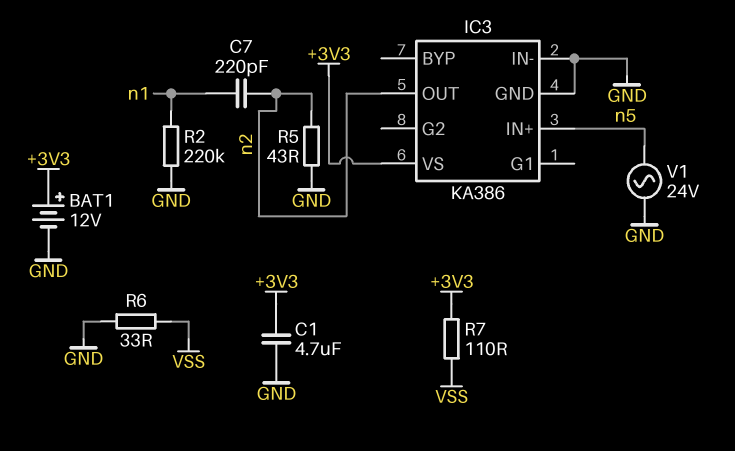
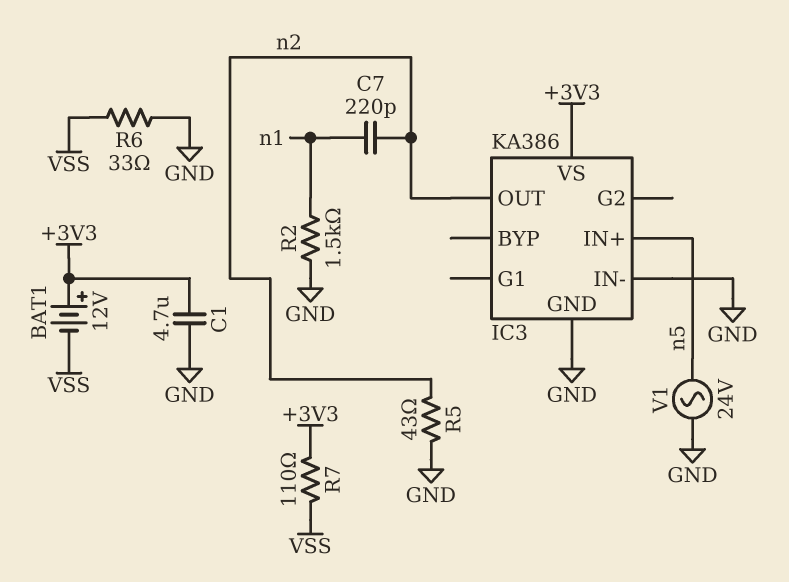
BAT1: 12V (plus +3V3, minus GND) -> 12V (plus +3V3, minus VSS)
R2: 220k (GND, n1) -> 1.5k (GND, n1)

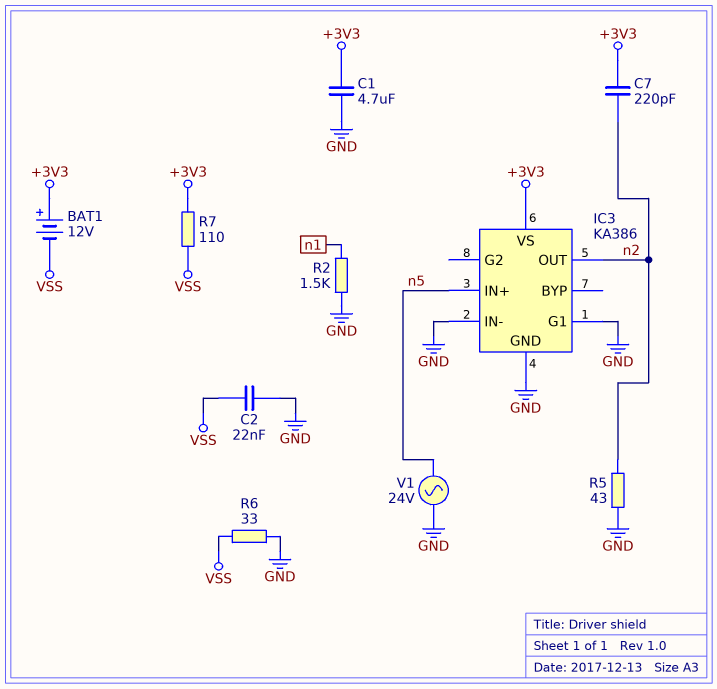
C2: none -> 22nF (GND, VSS)
C7: 220pF (n1, n2) -> 220pF (+3V3, n2)
IC3 pin G1: none -> GND

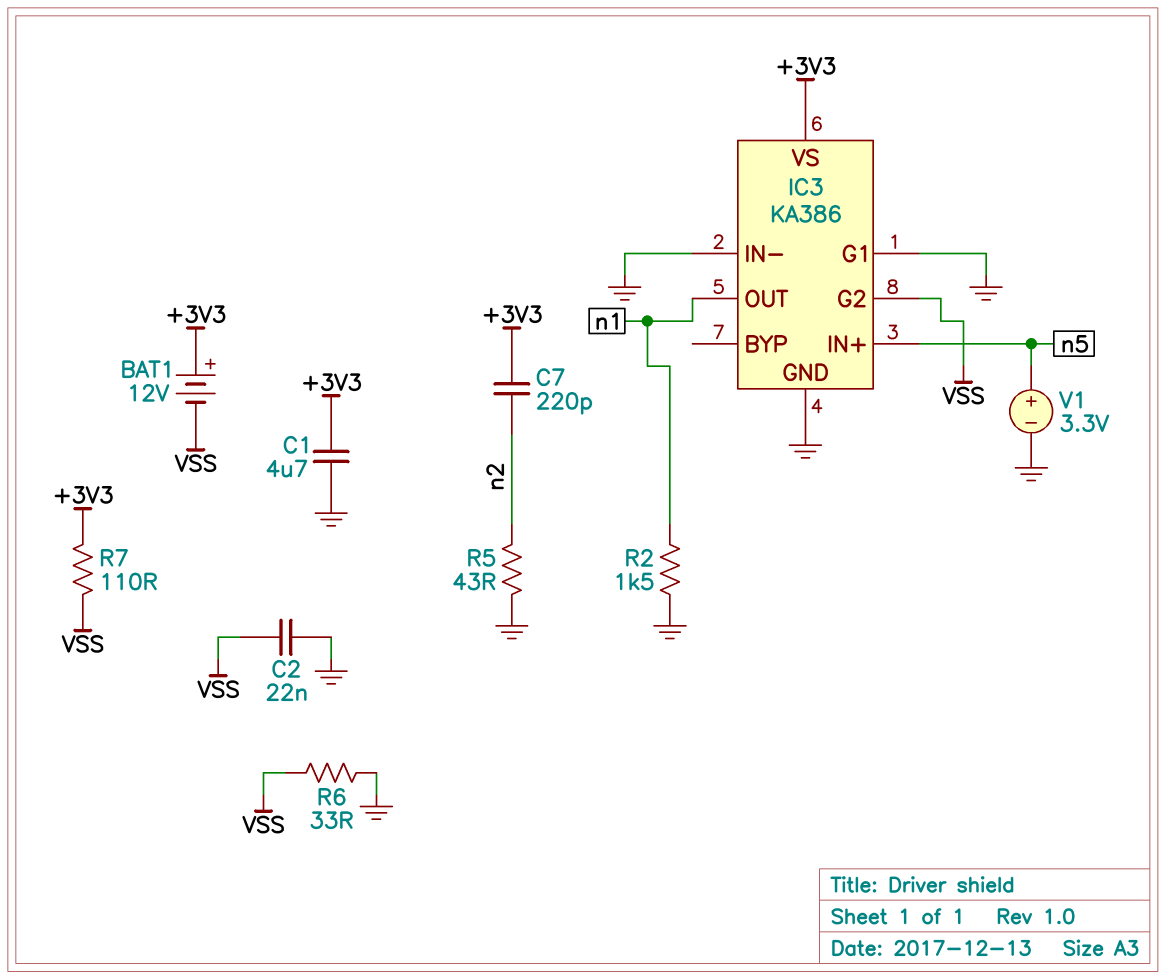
IC3 pin G2: none -> VSS
IC3 pin OUT: n2 -> n1
V1: AC 24V (GND, n5) -> 3.3V (plus n5, minus GND)

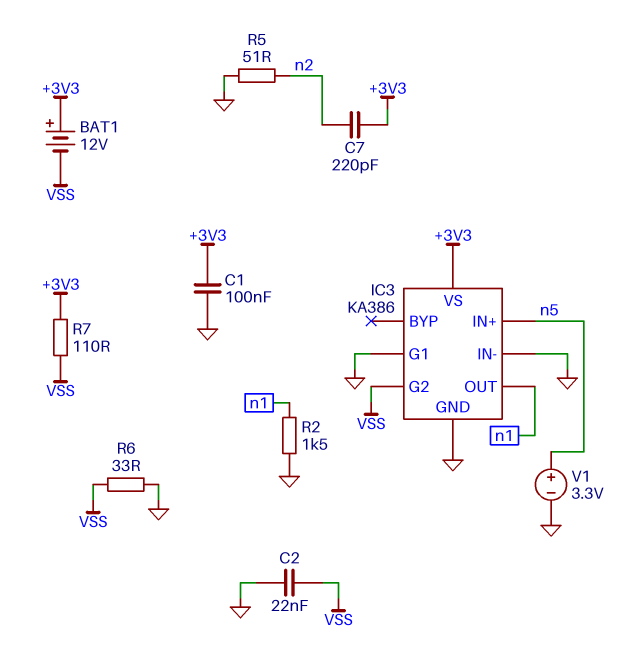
C1: 4.7uF (+3V3, GND) -> 100nF (+3V3, GND)
R5: 43 (GND, n2) -> 51 (GND, n2)

